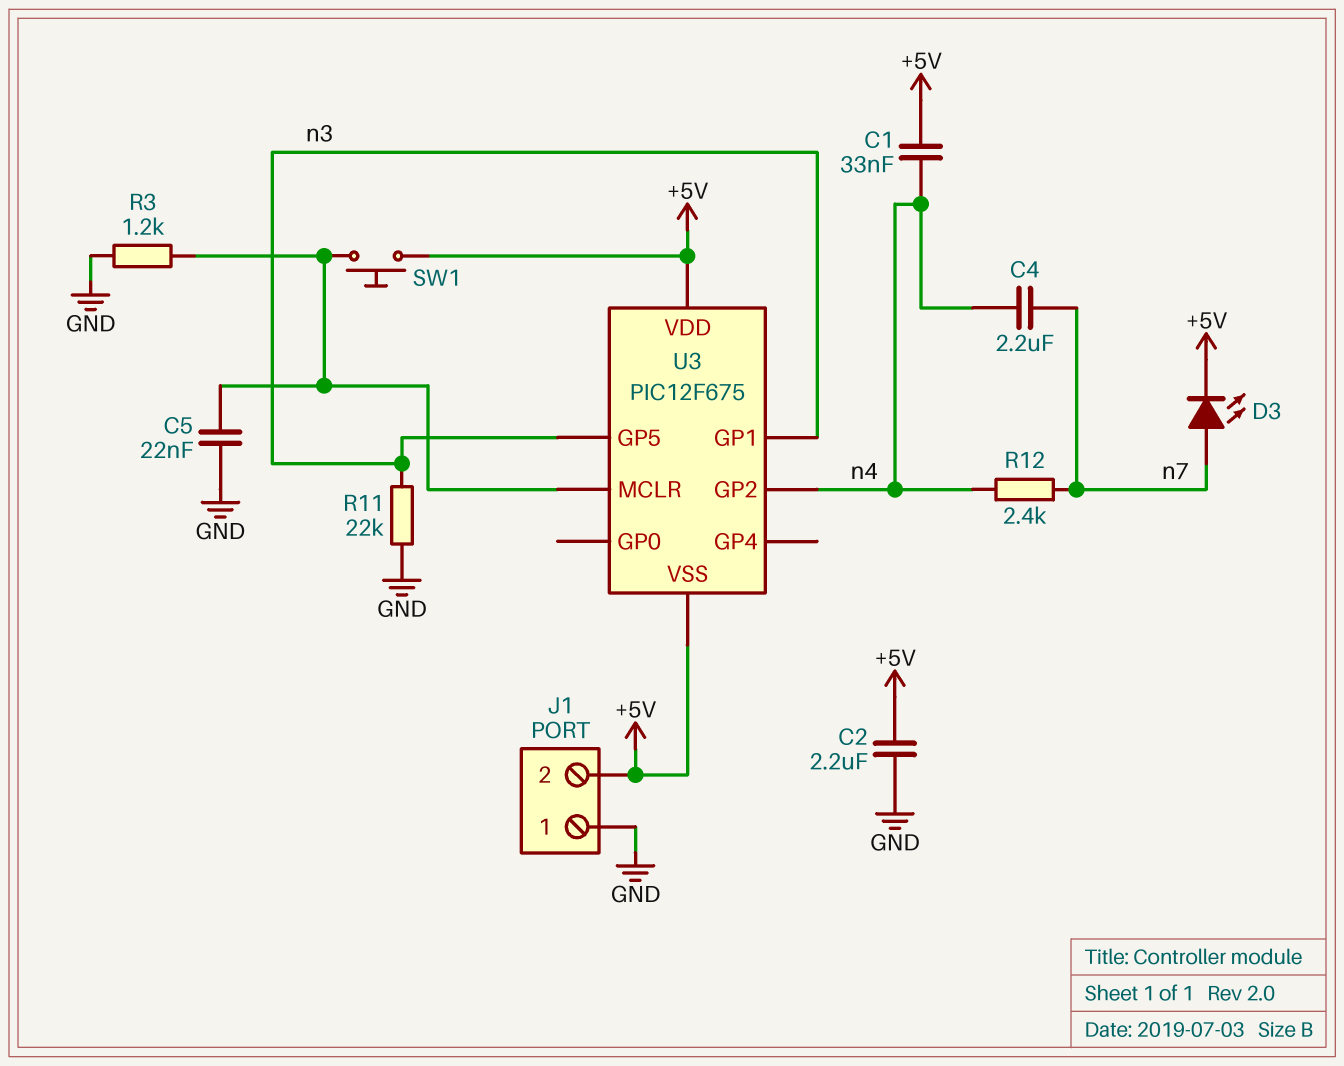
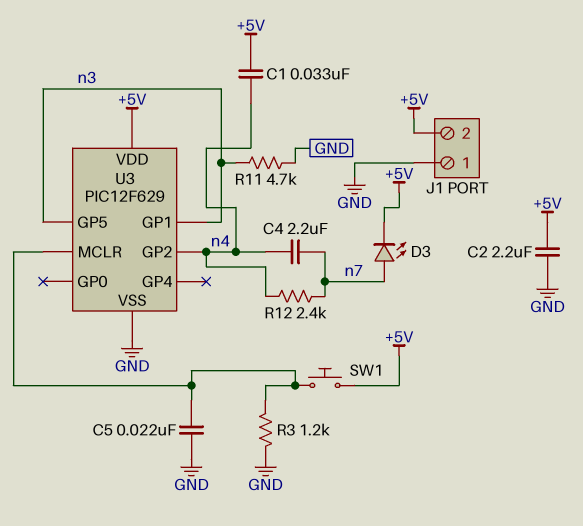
R11: 22k (GND, n3) -> 4.7k (GND, n3)
U3: PIC12F675 -> PIC12F629
U3 pin VSS: +5V -> GND

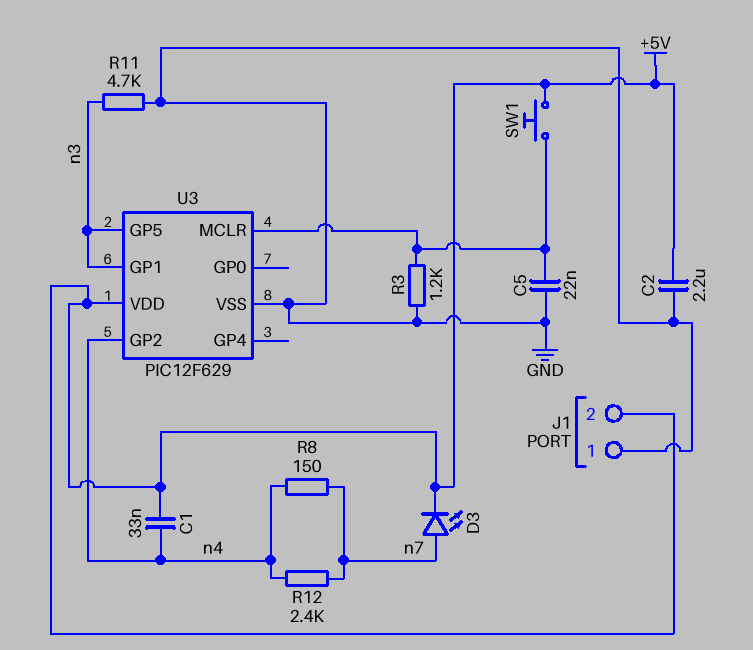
C4: 2.2uF (n4, n7) -> none
R8: none -> 150 (n4, n7)

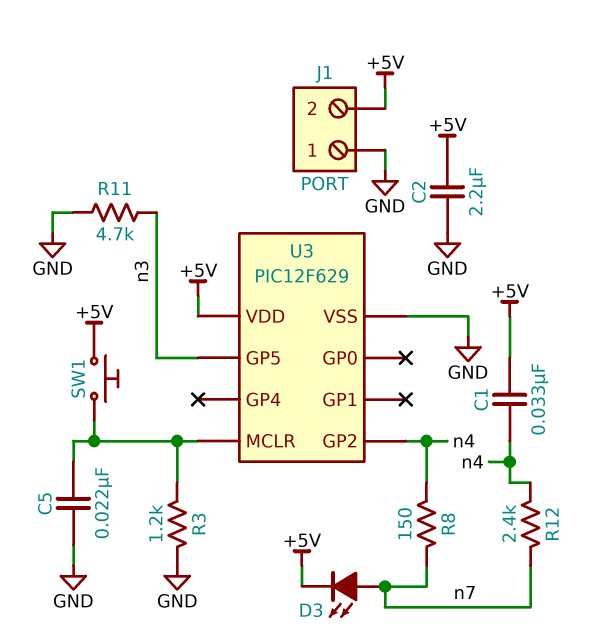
U3 pin GP1: n3 -> none

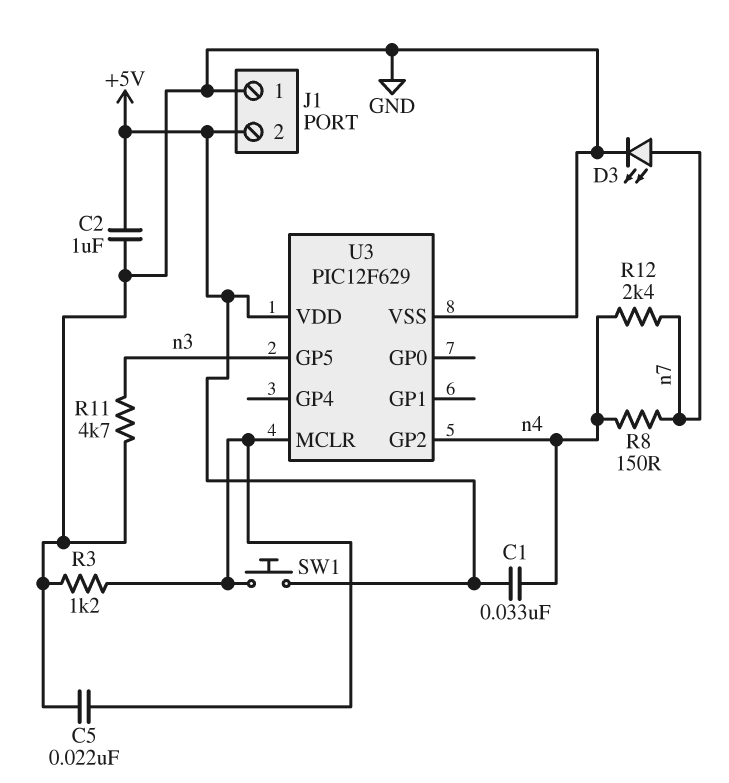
C2: 2.2uF (+5V, GND) -> 1uF (+5V, GND)
D3: LED (A n7, K +5V) -> LED (A n7, K GND)

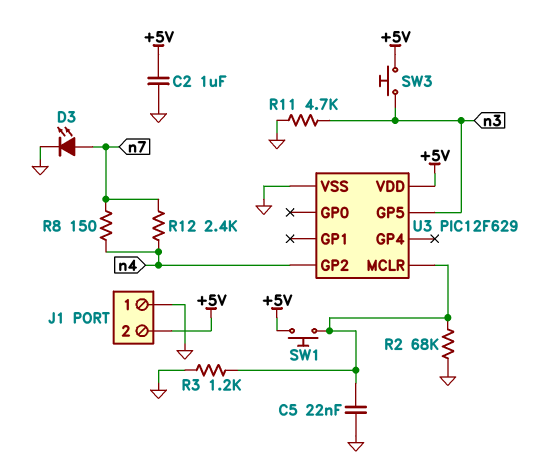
C1: 33nF (+5V, n4) -> none
R2: none -> 68k (GND, U3/MCLR)
SW3: none -> button (+5V, n3)

